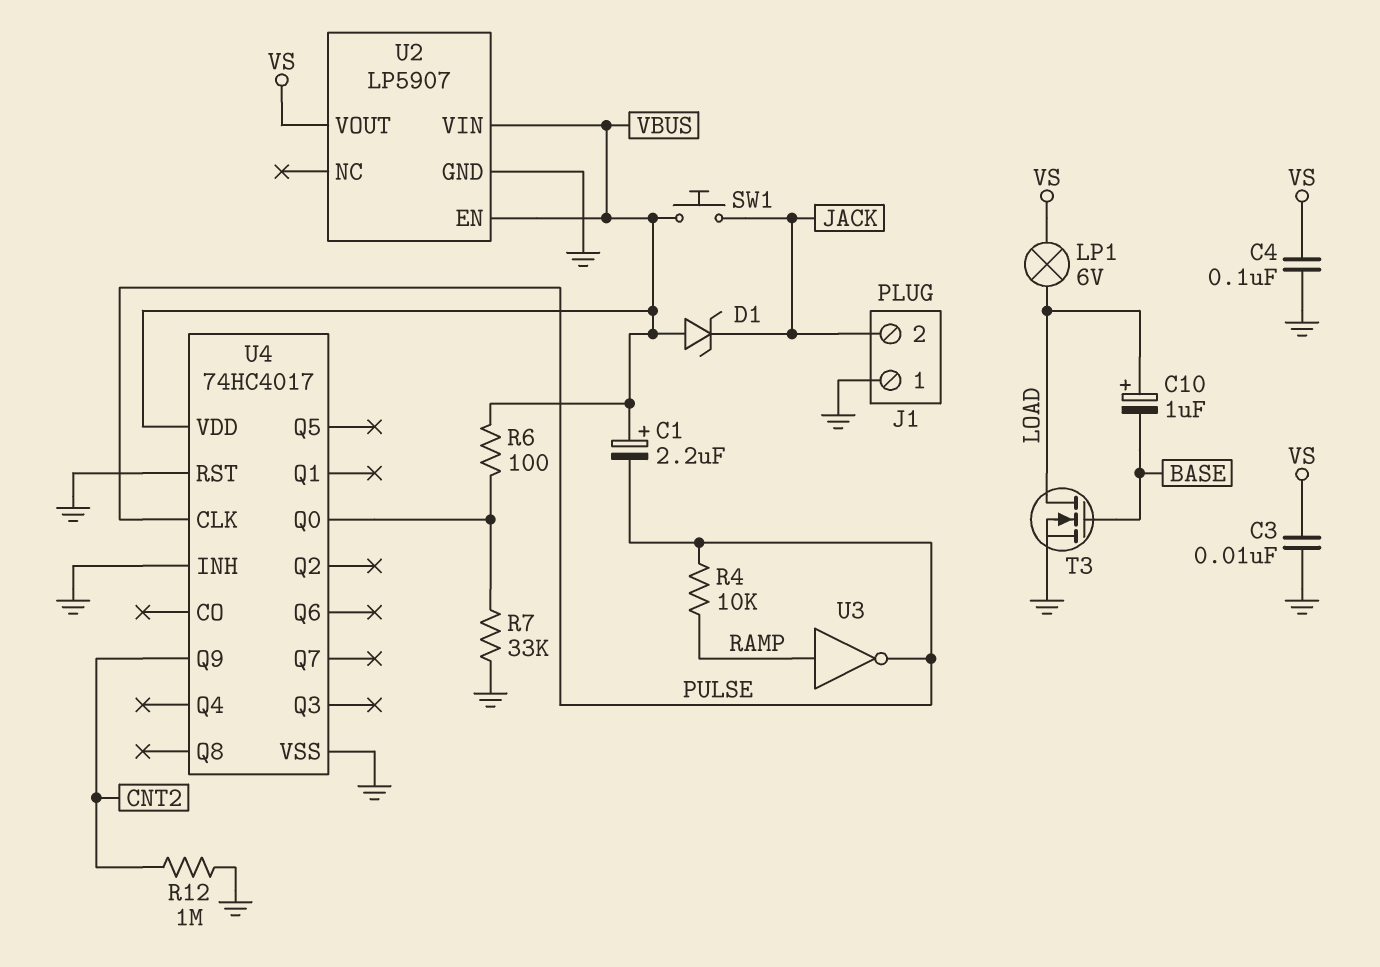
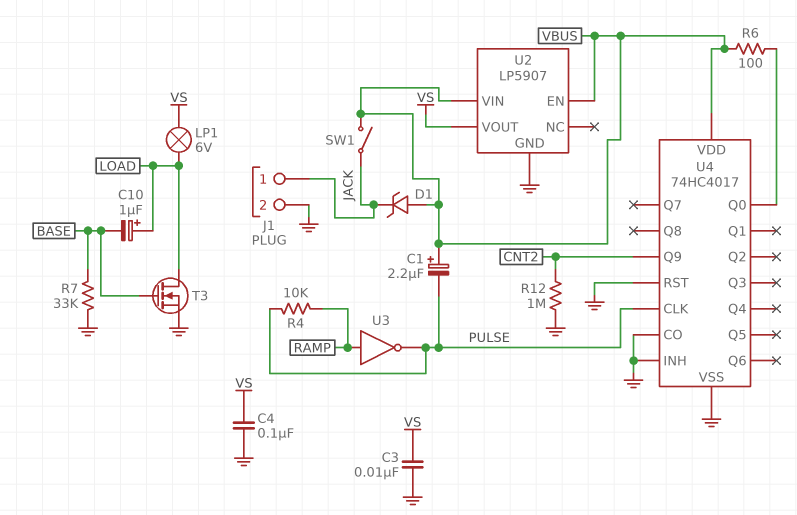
J1 pin 1: GND -> JACK
J1 pin 2: JACK -> GND
R7: 33k (GND, U4/Q0) -> 33k (BASE, GND)
SW1: button (JACK, VBUS) -> switch (JACK, VBUS)
U4 pin CO: none -> GND

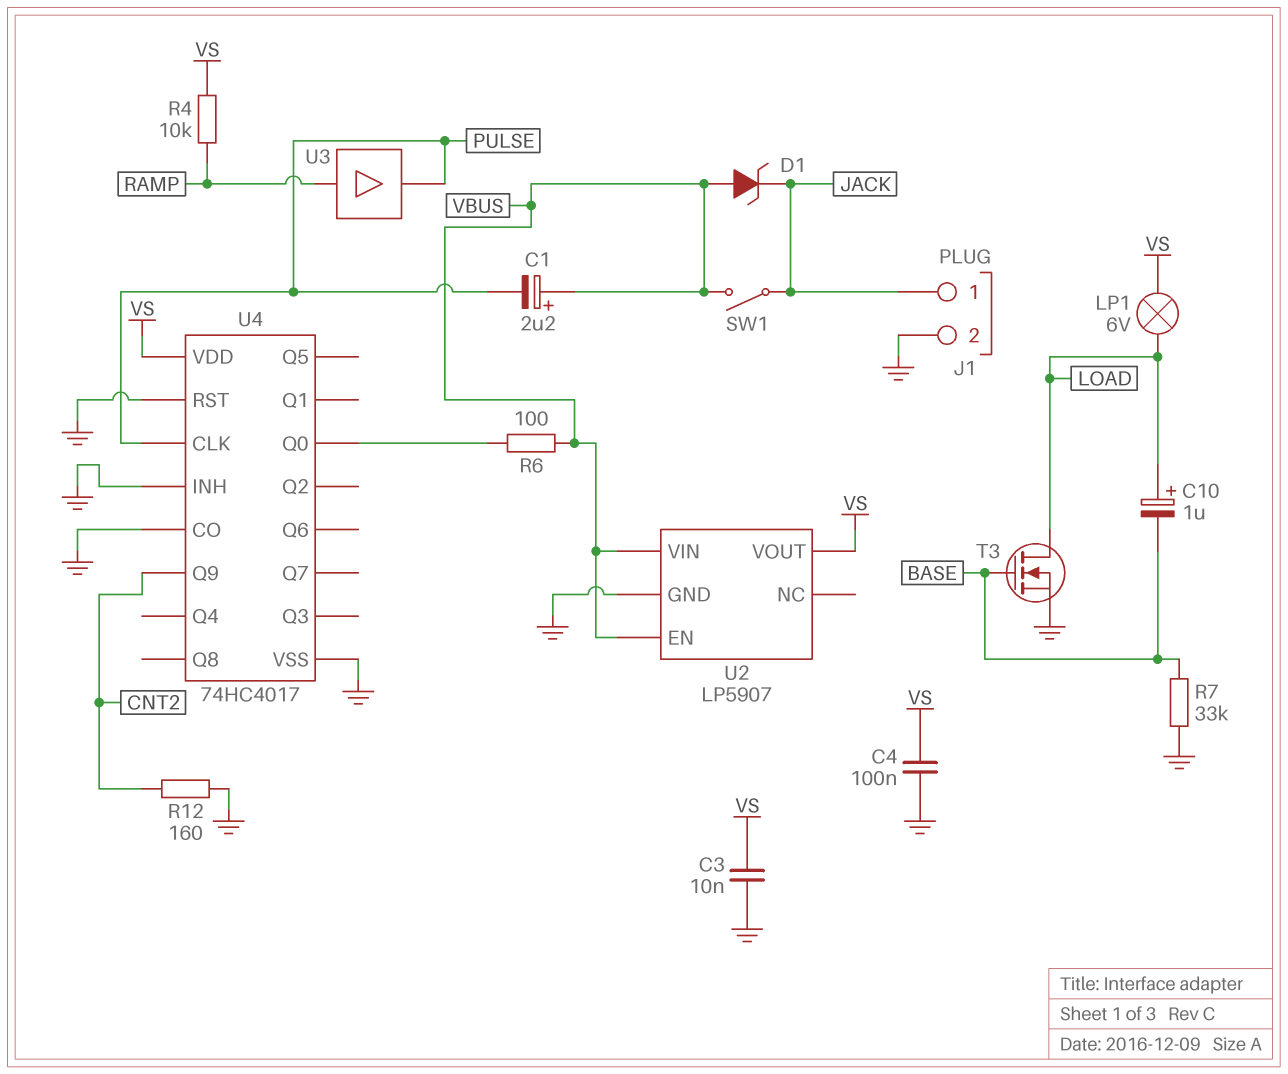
R4: 10k (PULSE, RAMP) -> 10k (RAMP, VS)
R12: 1M (CNT2, GND) -> 160 (CNT2, GND)
U3: NOT (in RAMP, out PULSE) -> buffer (in RAMP, out PULSE)
U4 pin VDD: VBUS -> VS

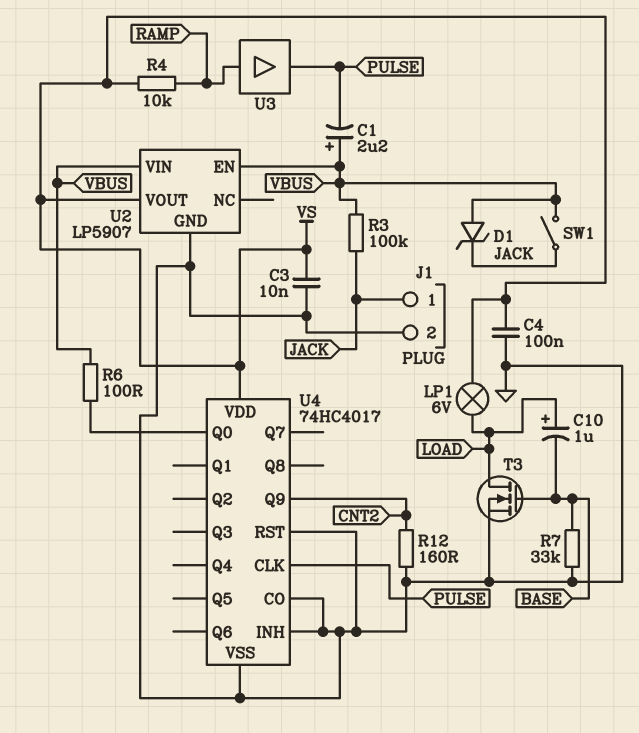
R3: none -> 100k (JACK, VBUS)

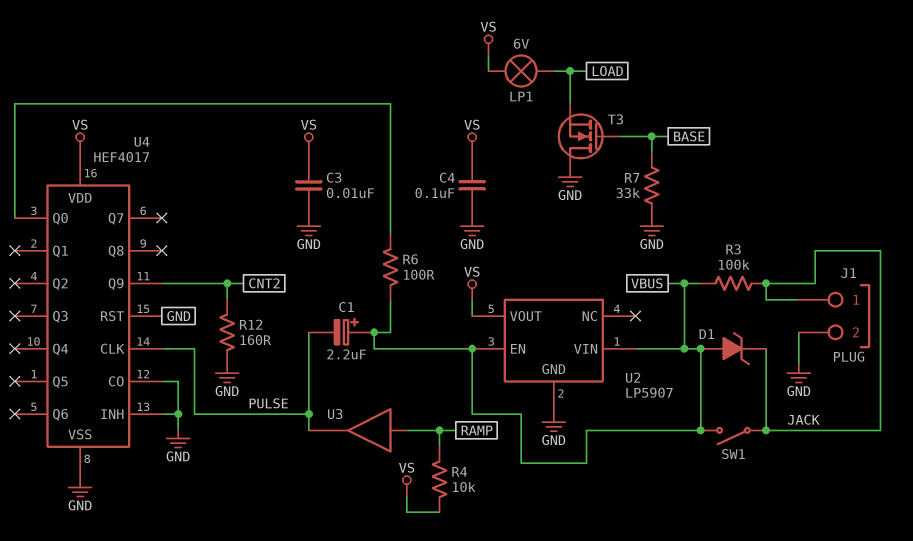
C10: 1uF (plus LOAD, minus BASE) -> none
T3: NMOS (G BASE, D LOAD, S GND) -> NMOS (G BASE, D GND, S LOAD)
U4: 74HC4017 -> HEF4017

